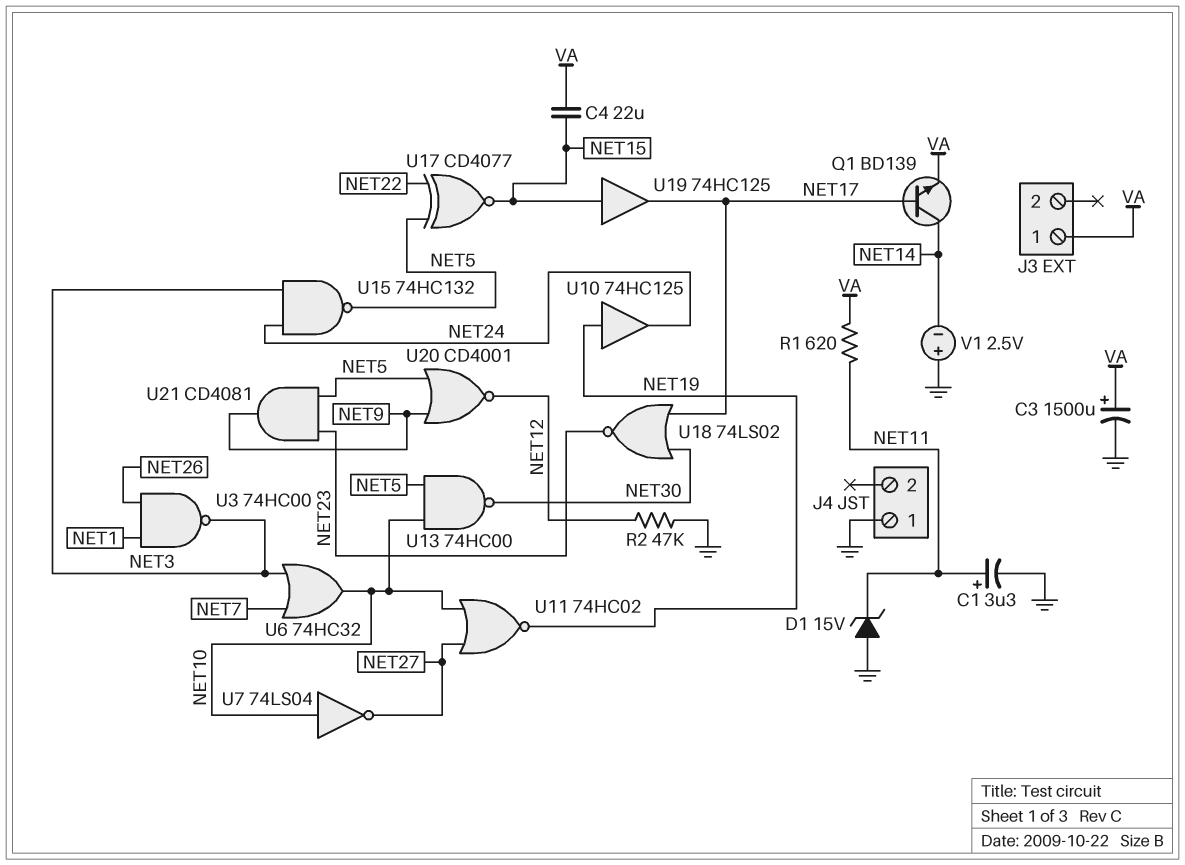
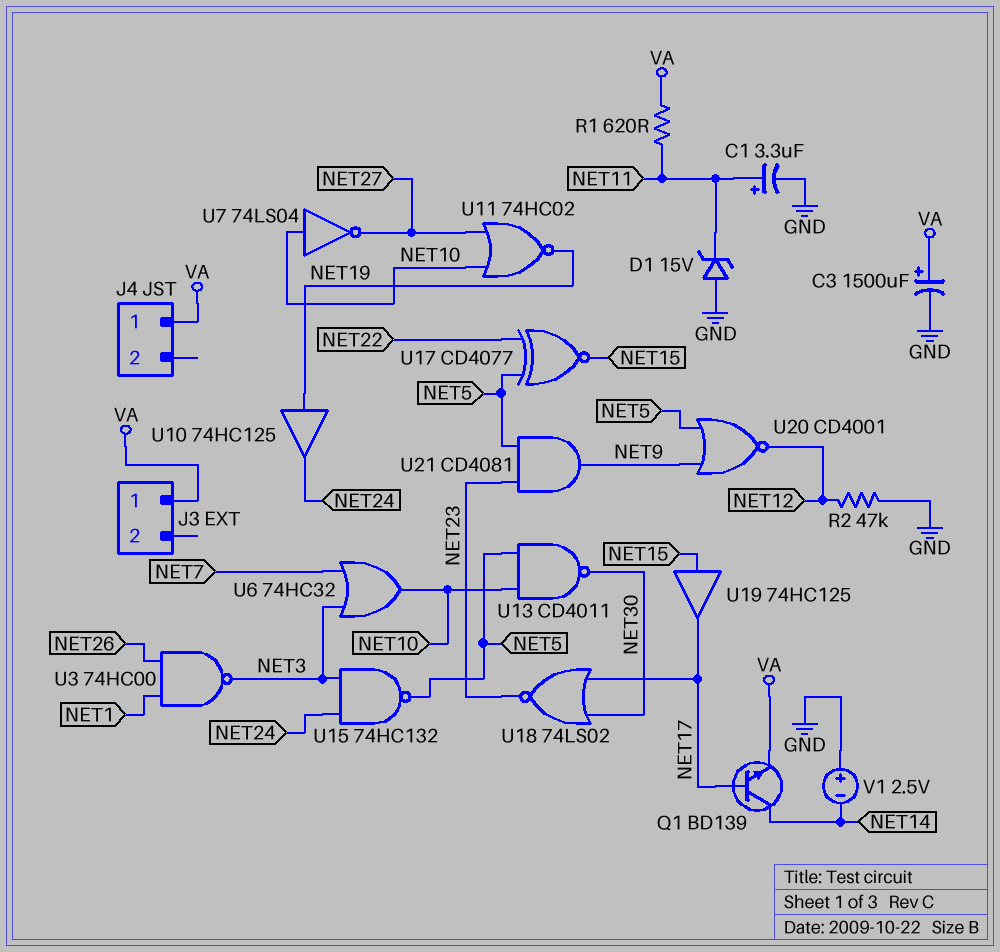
C4: 22uF (NET15, VA) -> none
J4 pin 1: GND -> VA
U13: NAND 74HC00 (in NET5, in NET10, out NET30) -> NAND CD4011 (in NET5, in NET10, out NET30)

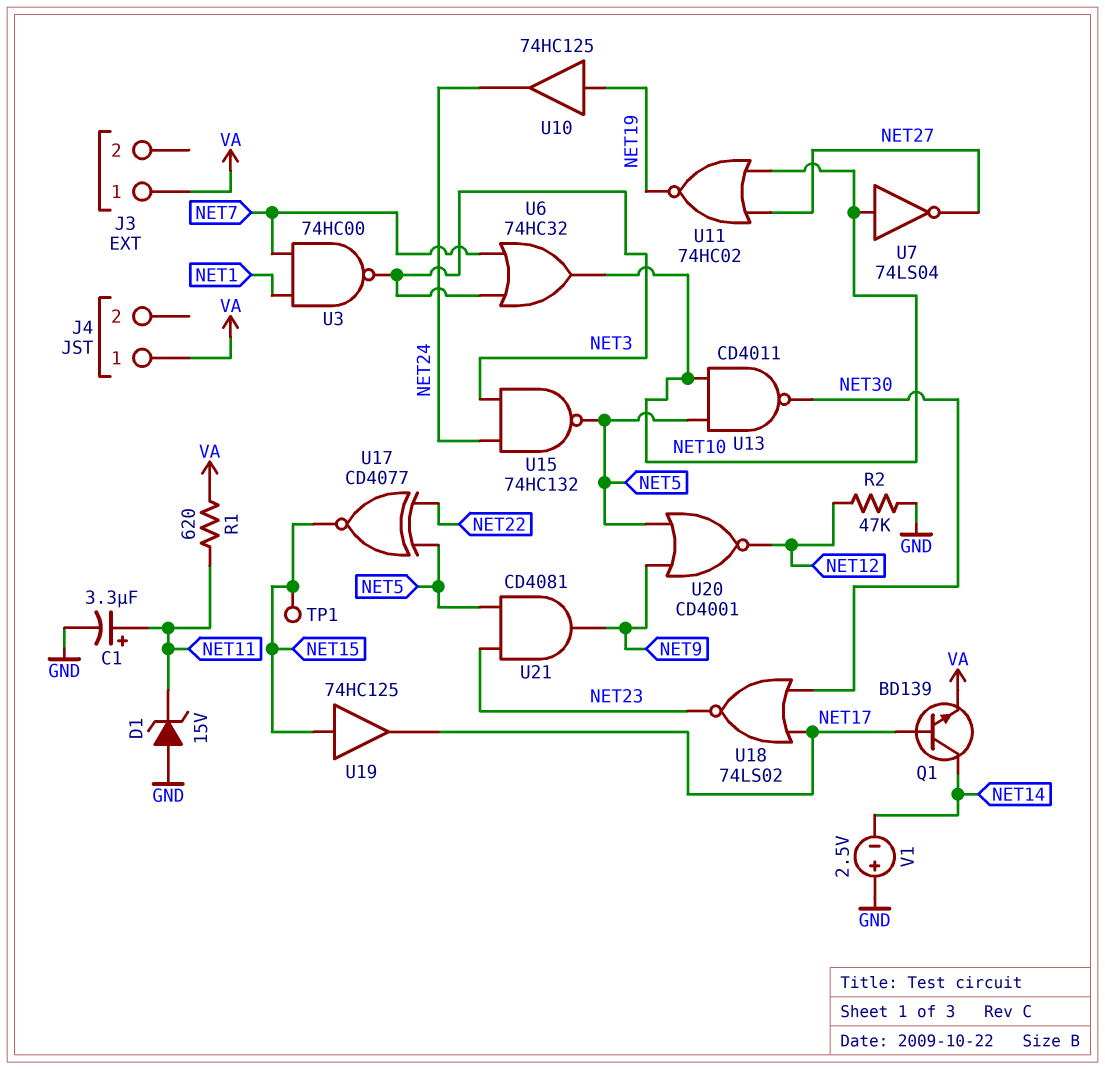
C3: 1500uF (plus VA, minus GND) -> none
TP1: none -> test point (NET15)
U3: NAND 74HC00 (in NET1, in NET26, out NET3) -> NAND 74HC00 (in NET1, in NET7, out NET3)

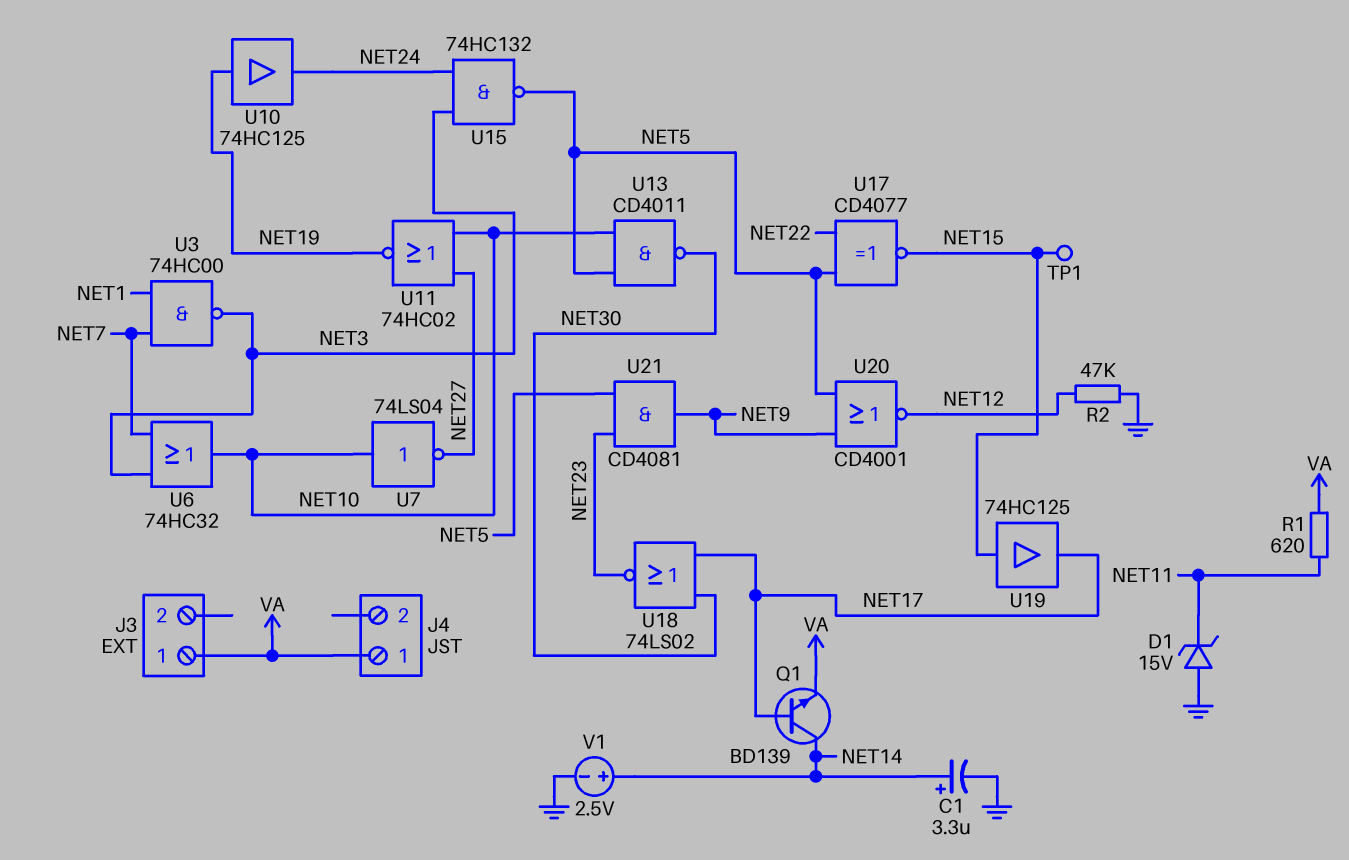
C1: 3.3uF (plus NET11, minus GND) -> 3.3uF (plus NET14, minus GND)
V1: 2.5V (plus GND, minus NET14) -> 2.5V (plus NET14, minus GND)

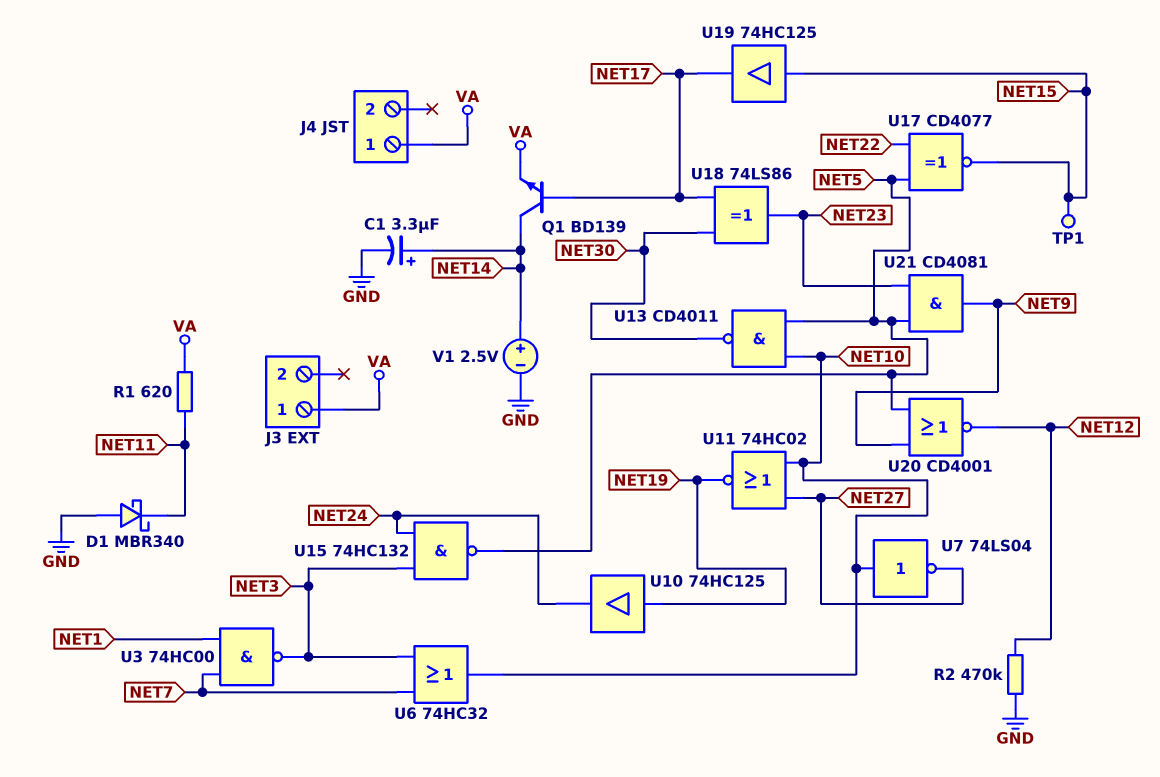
D1: zener 15V (A GND, K NET11) -> schottky MBR340 (A GND, K NET11)
R2: 47k (GND, NET12) -> 470k (GND, NET12)
U18: NOR 74LS02 (in NET17, in NET30, out NET23) -> XOR 74LS86 (in NET17, in NET30, out NET23)

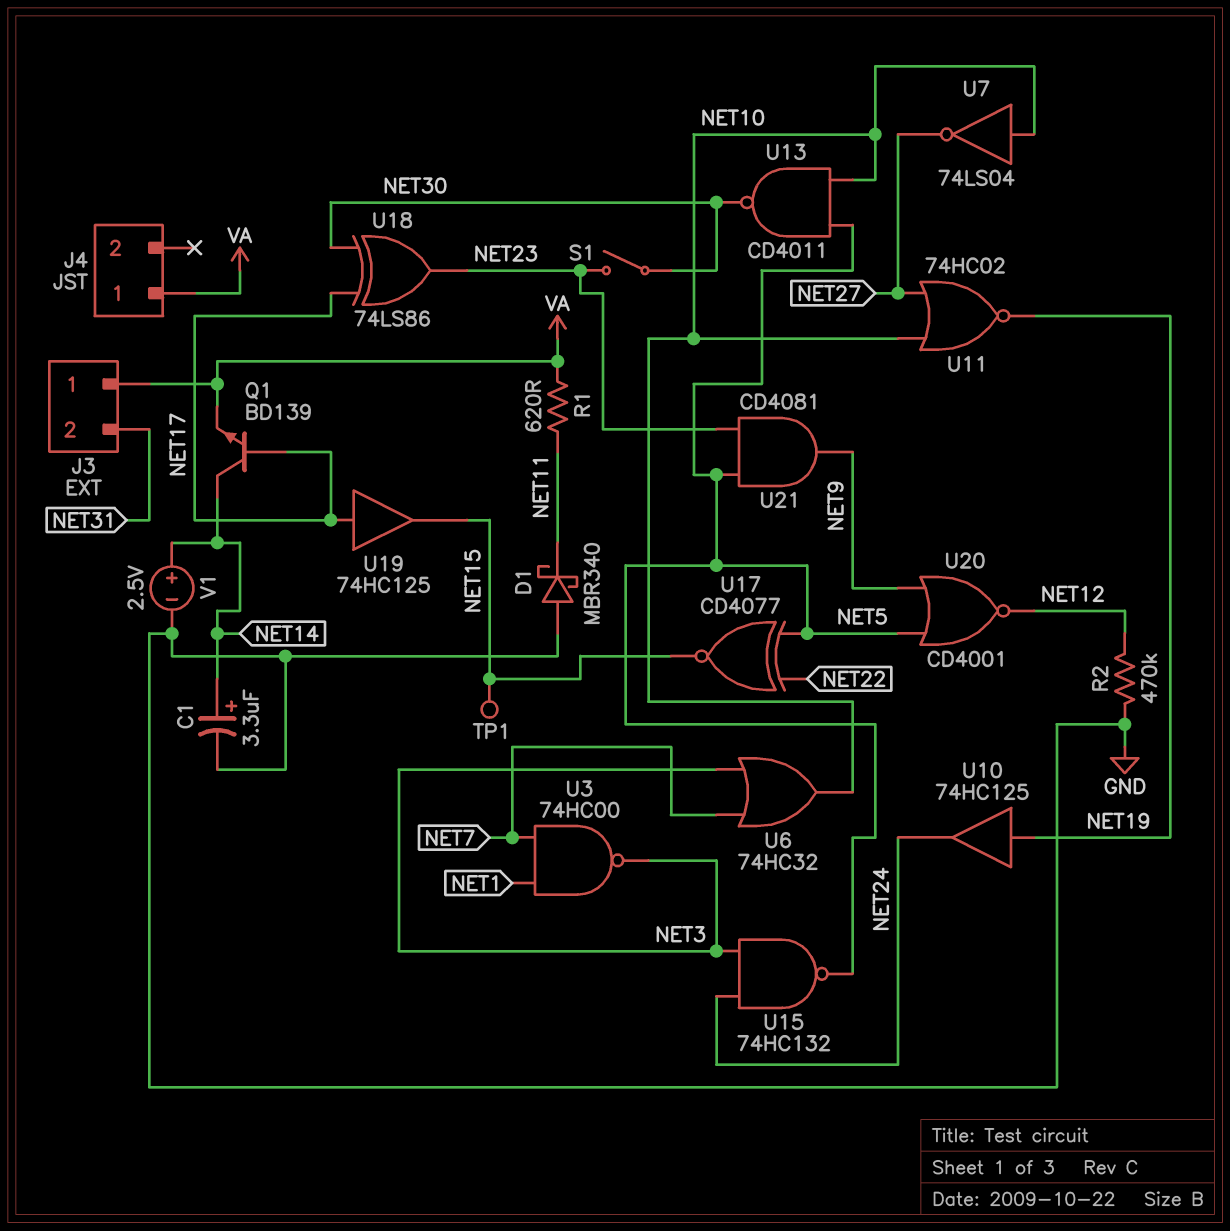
J3 pin 2: none -> NET31
S1: none -> switch (NET23, NET30)
U19: buffer 74HC125 (in NET15, out NET17) -> buffer 74HC125 (in NET17, out NET15)

